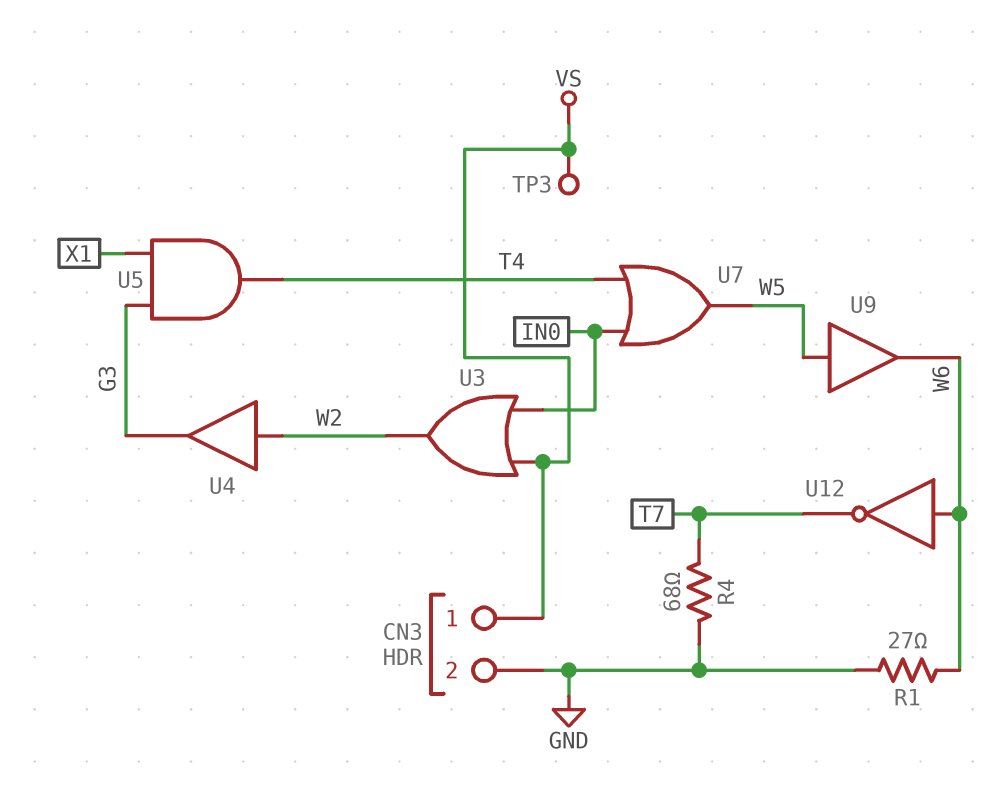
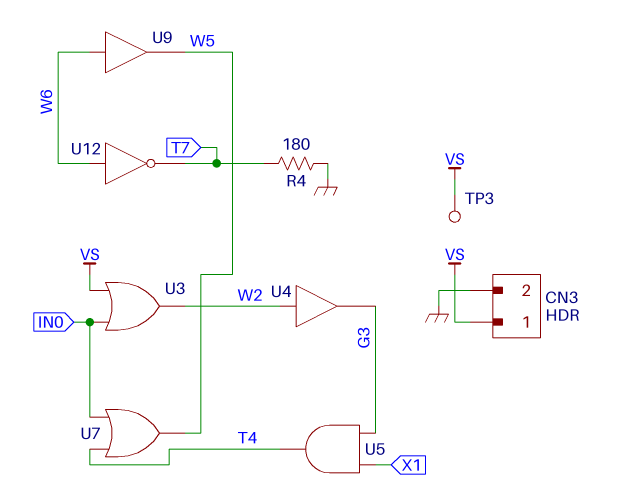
R1: 27 (GND, W6) -> none
R4: 68 (GND, T7) -> 180 (GND, T7)
U9: buffer (in W5, out W6) -> buffer (in W6, out W5)

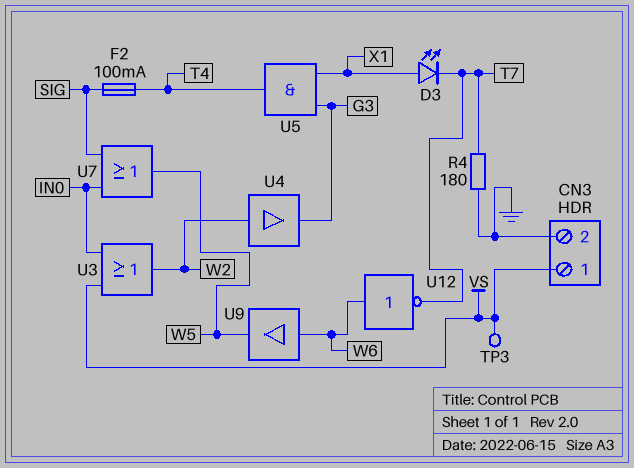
D3: none -> LED (A X1, K T7)
F2: none -> 100mA (SIG, T4)
U7: OR (in IN0, in T4, out W5) -> OR (in IN0, in SIG, out W5)

